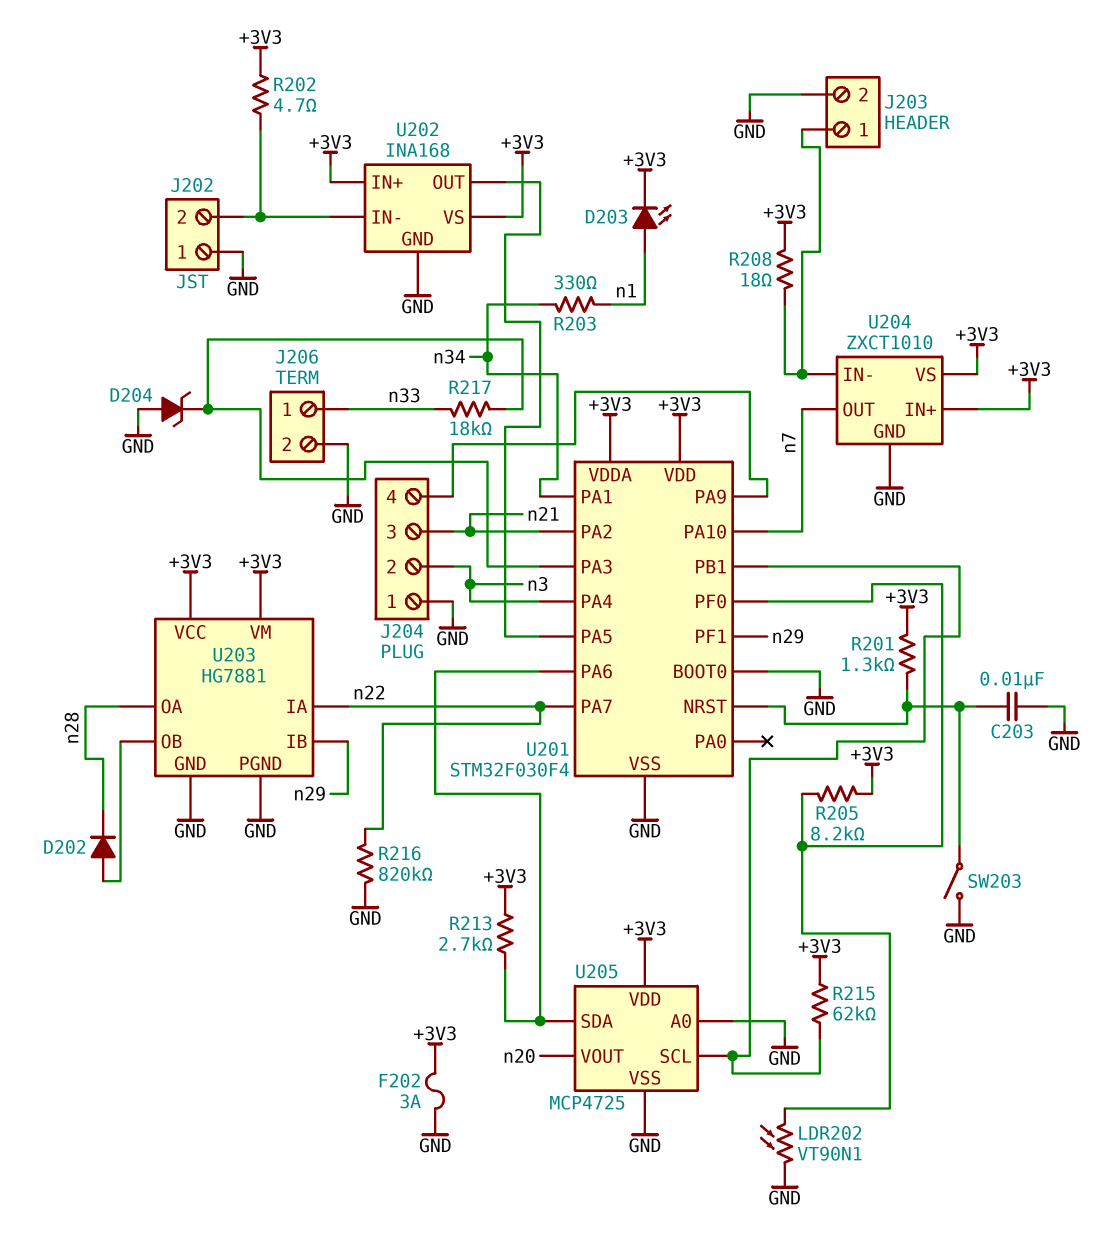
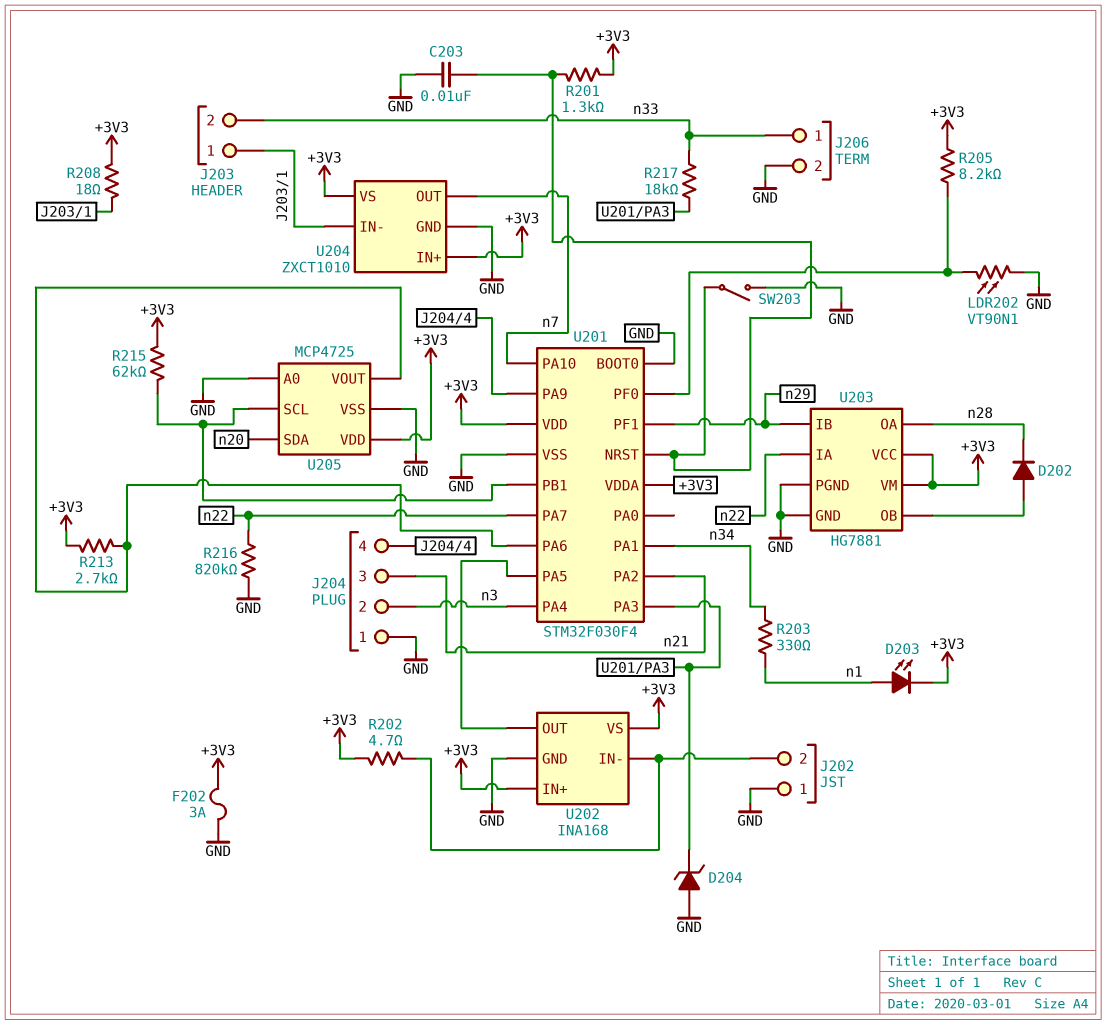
J203 pin 2: GND -> n33
U205 pin SDA: U201/PA6 -> n20
U205 pin VOUT: n20 -> U201/PA6

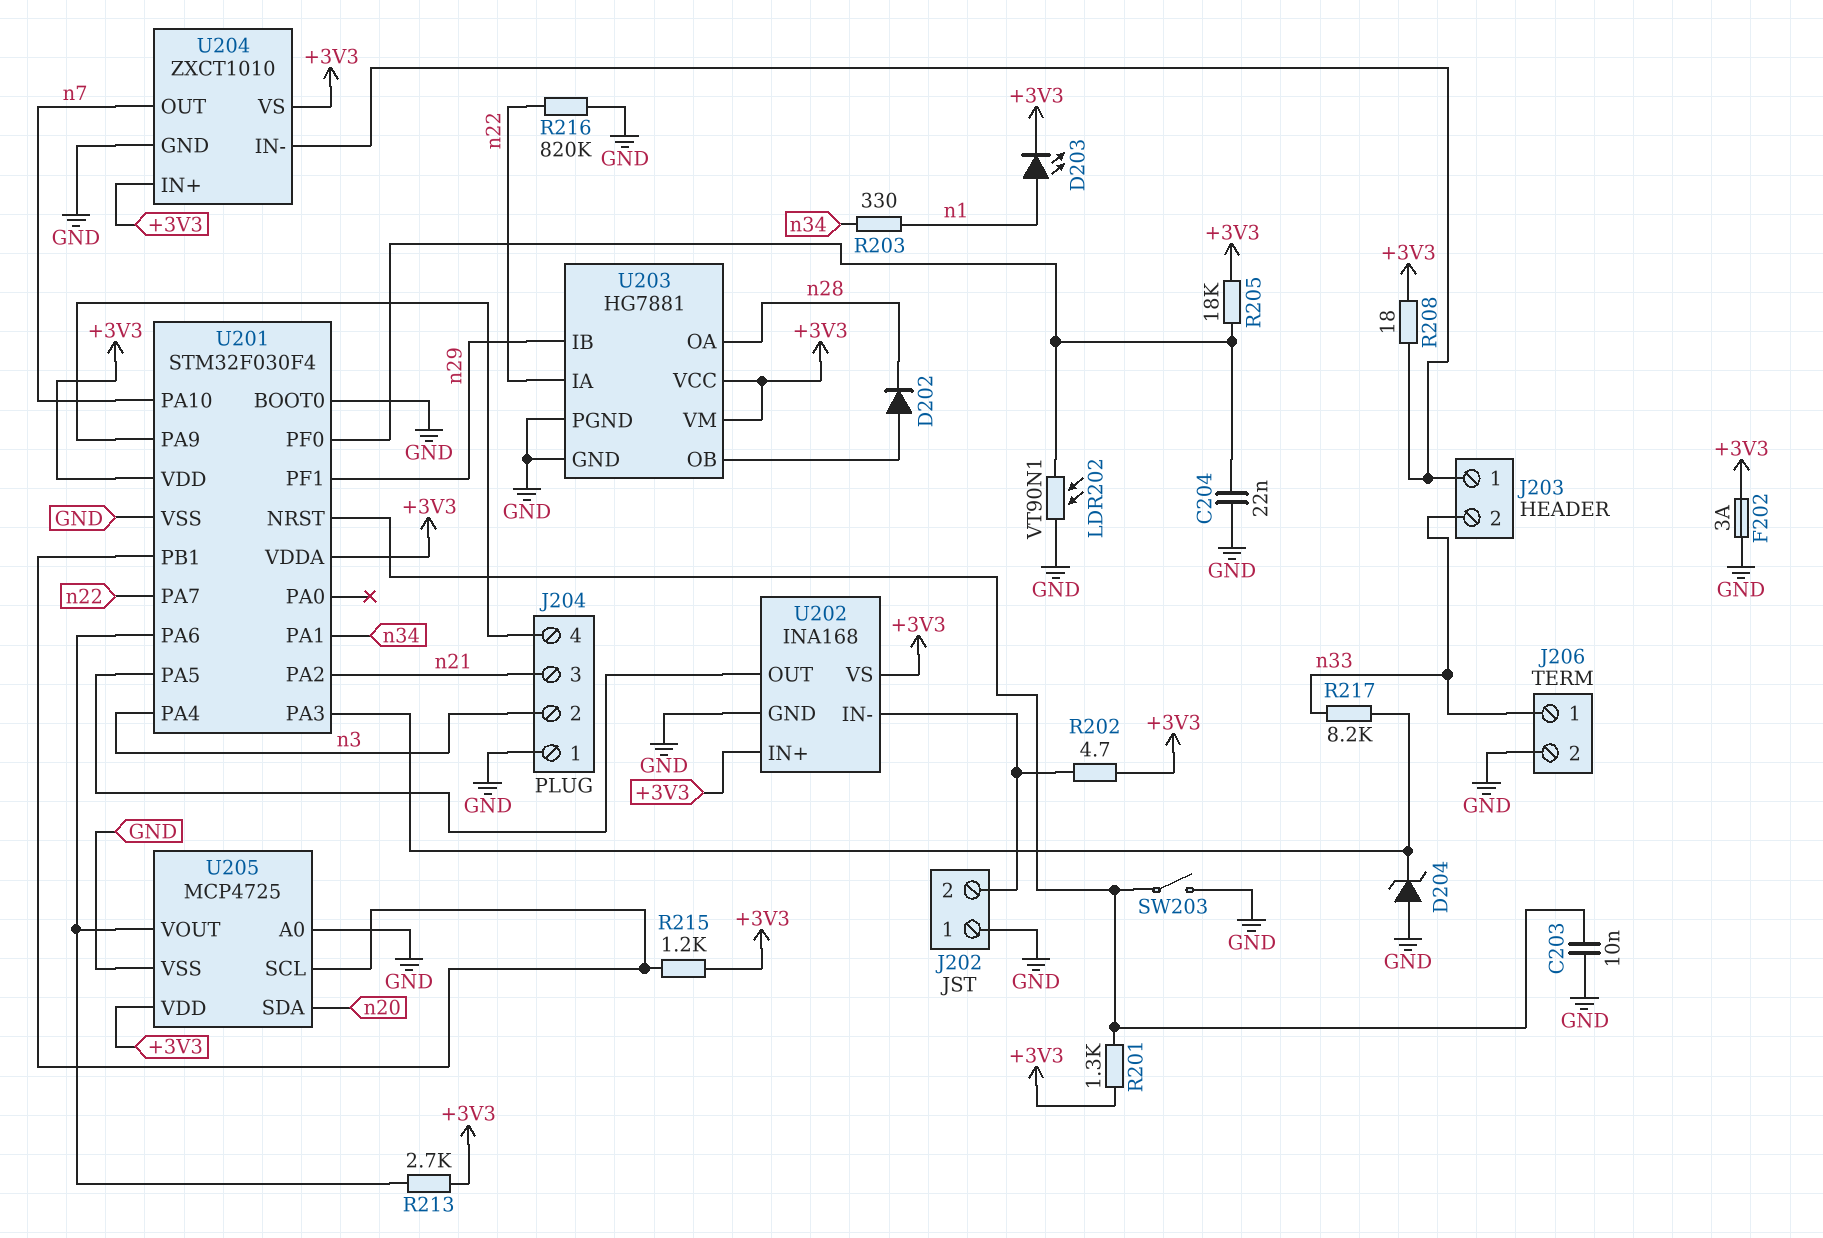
C204: none -> 22nF (GND, U201/PF0)
R205: 8.2k (+3V3, U201/PF0) -> 18k (+3V3, U201/PF0)
R215: 62k (+3V3, U201/PB1) -> 1.2k (+3V3, U201/PB1)
R217: 18k (U201/PA3, n33) -> 8.2k (U201/PA3, n33)

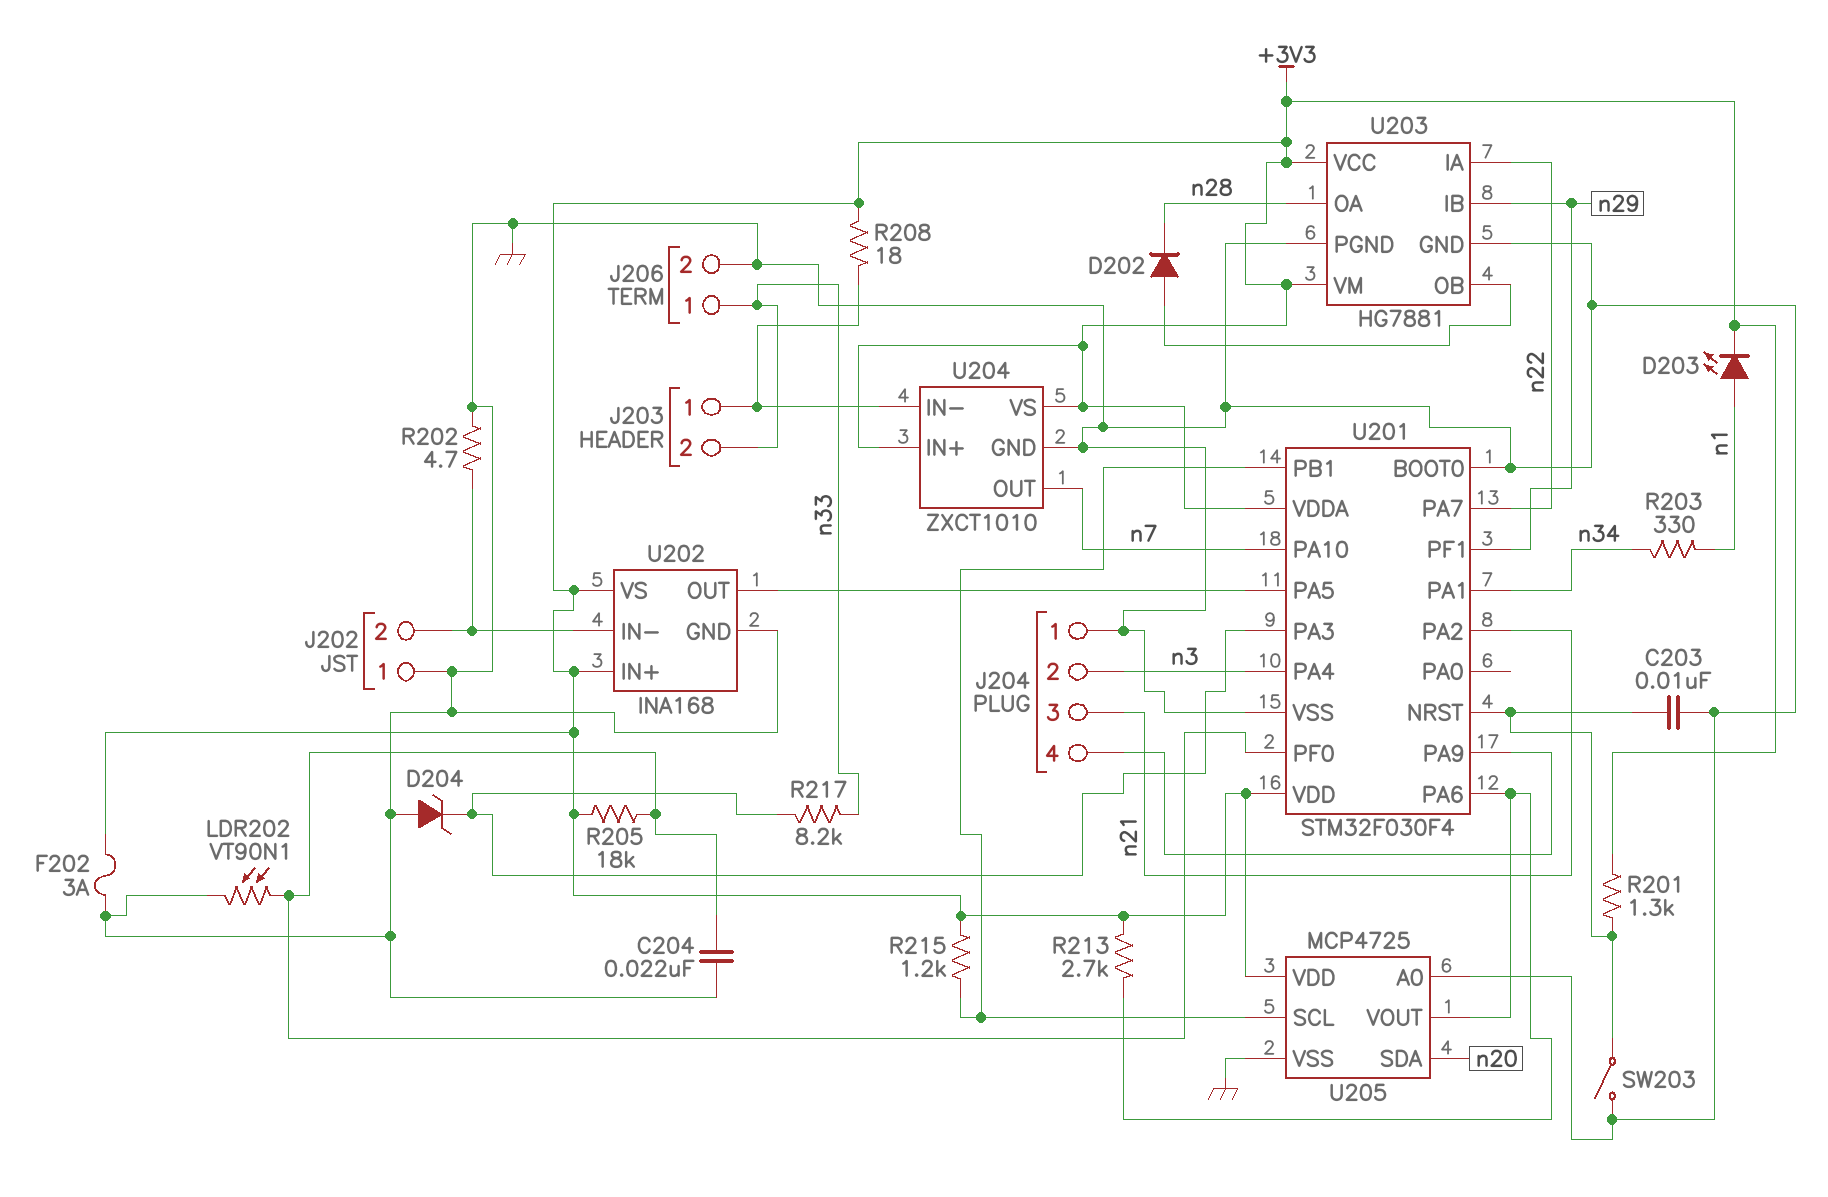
R202: 4.7 (+3V3, J202/2) -> 4.7 (GND, J202/2)
R216: 820k (GND, n22) -> none

